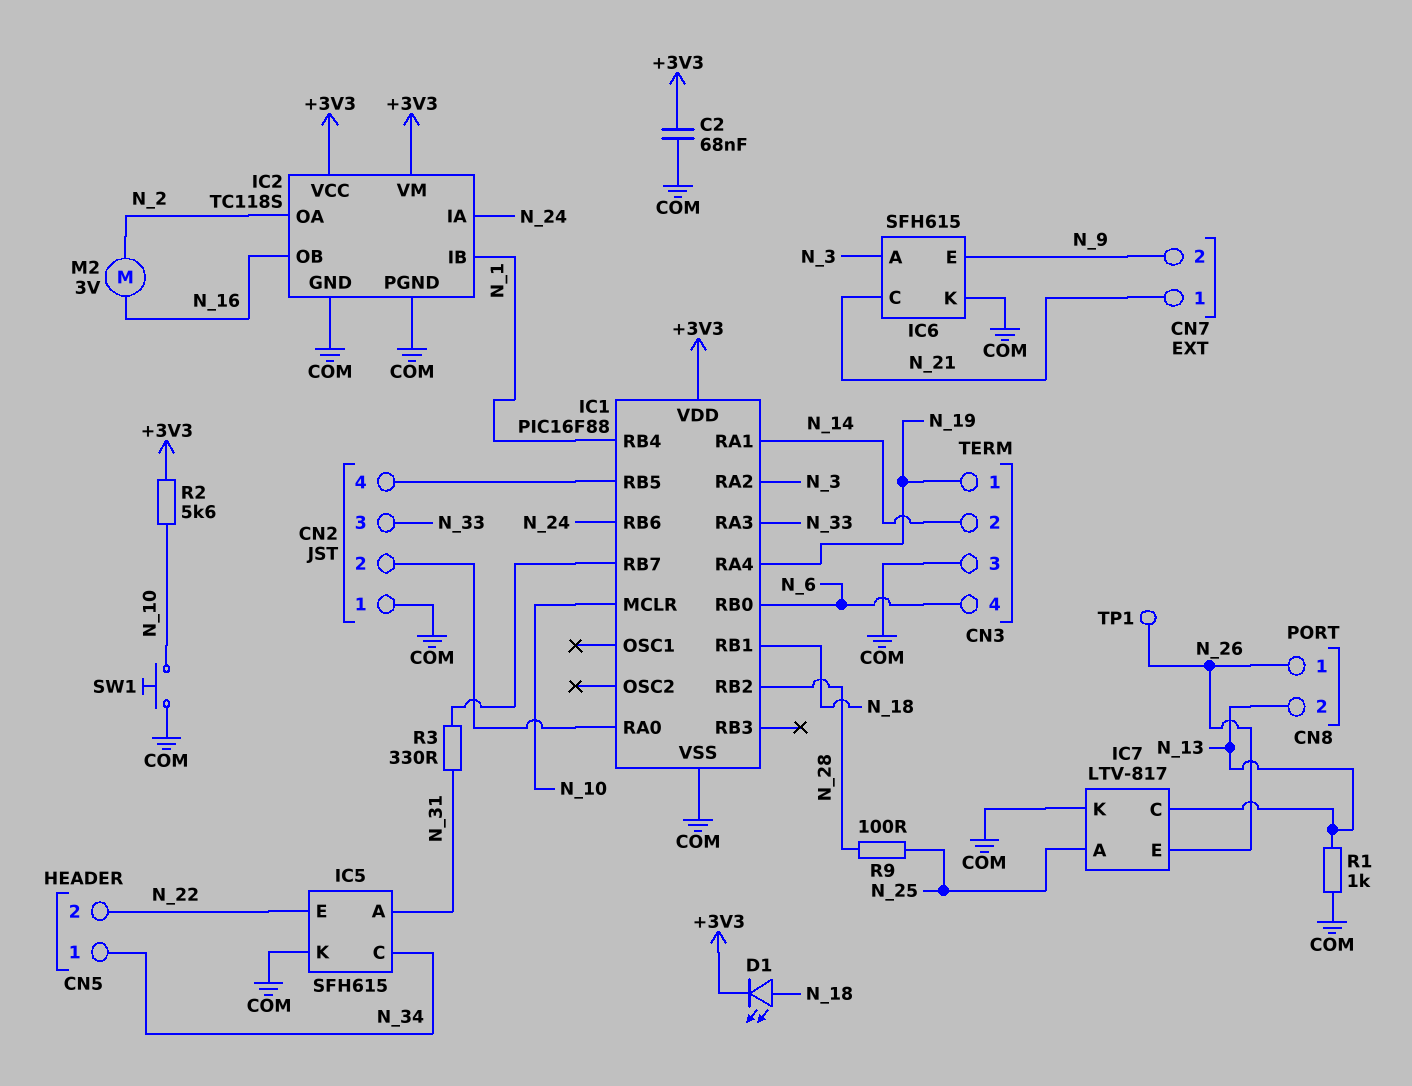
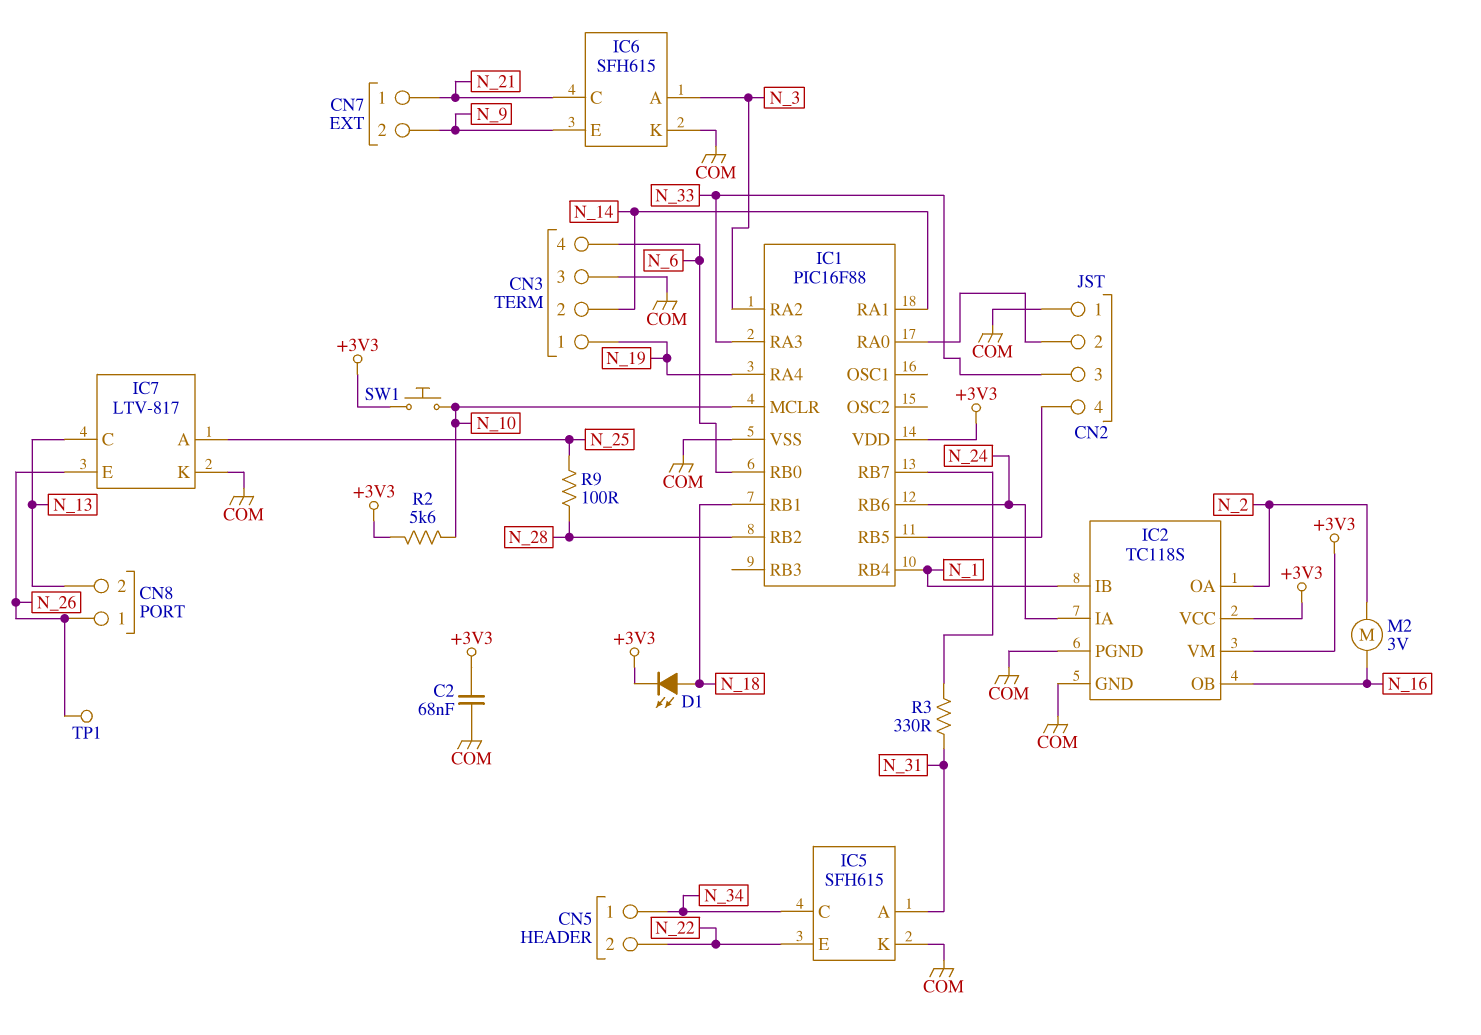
R1: 1k (COM, N_13) -> none
SW1: button (COM, N_10) -> button (+3V3, N_10)

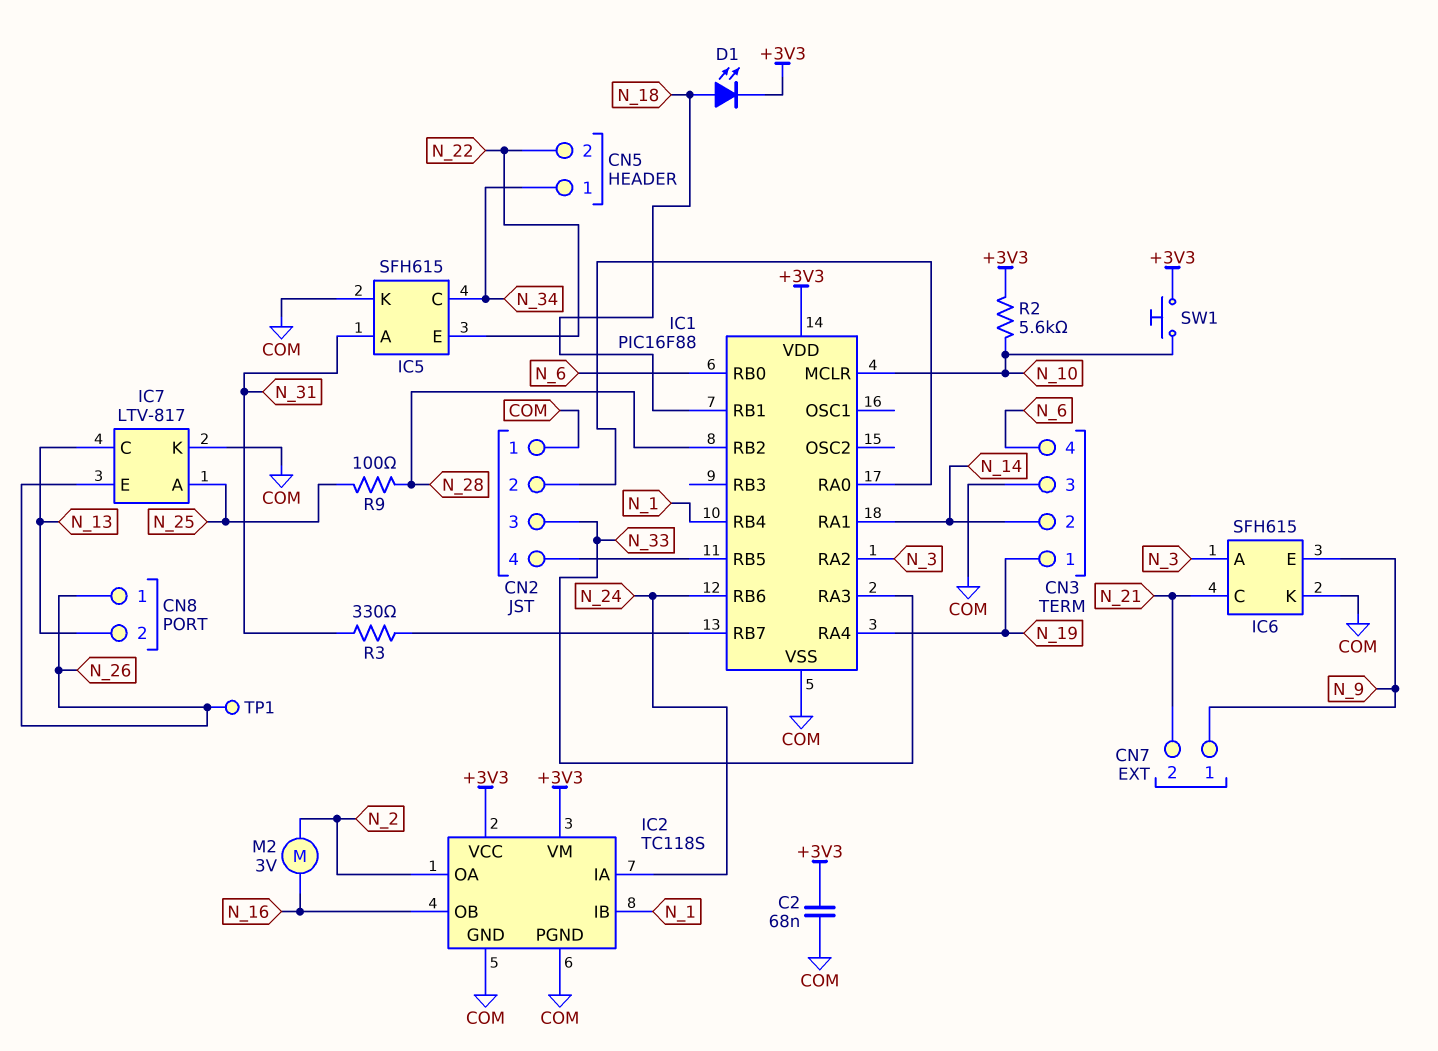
CN7 pin 1: N_21 -> N_9
CN7 pin 2: N_9 -> N_21

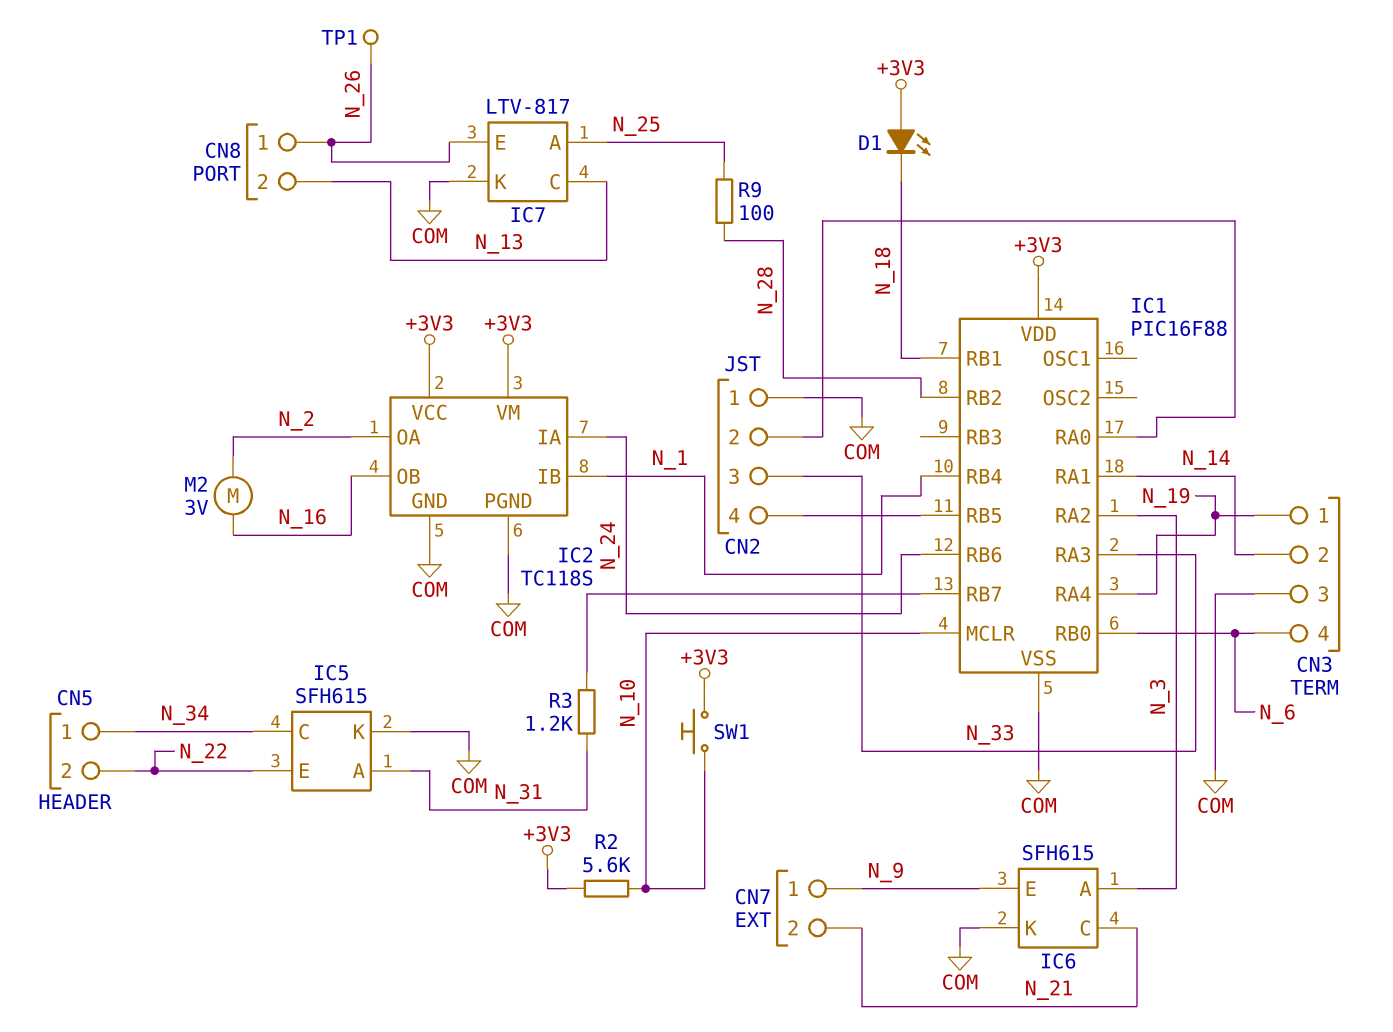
C2: 68nF (+3V3, COM) -> none
D1: LED (A N_18, K +3V3) -> LED (A +3V3, K N_18)
R3: 330 (IC1/RB7, N_31) -> 1.2k (IC1/RB7, N_31)

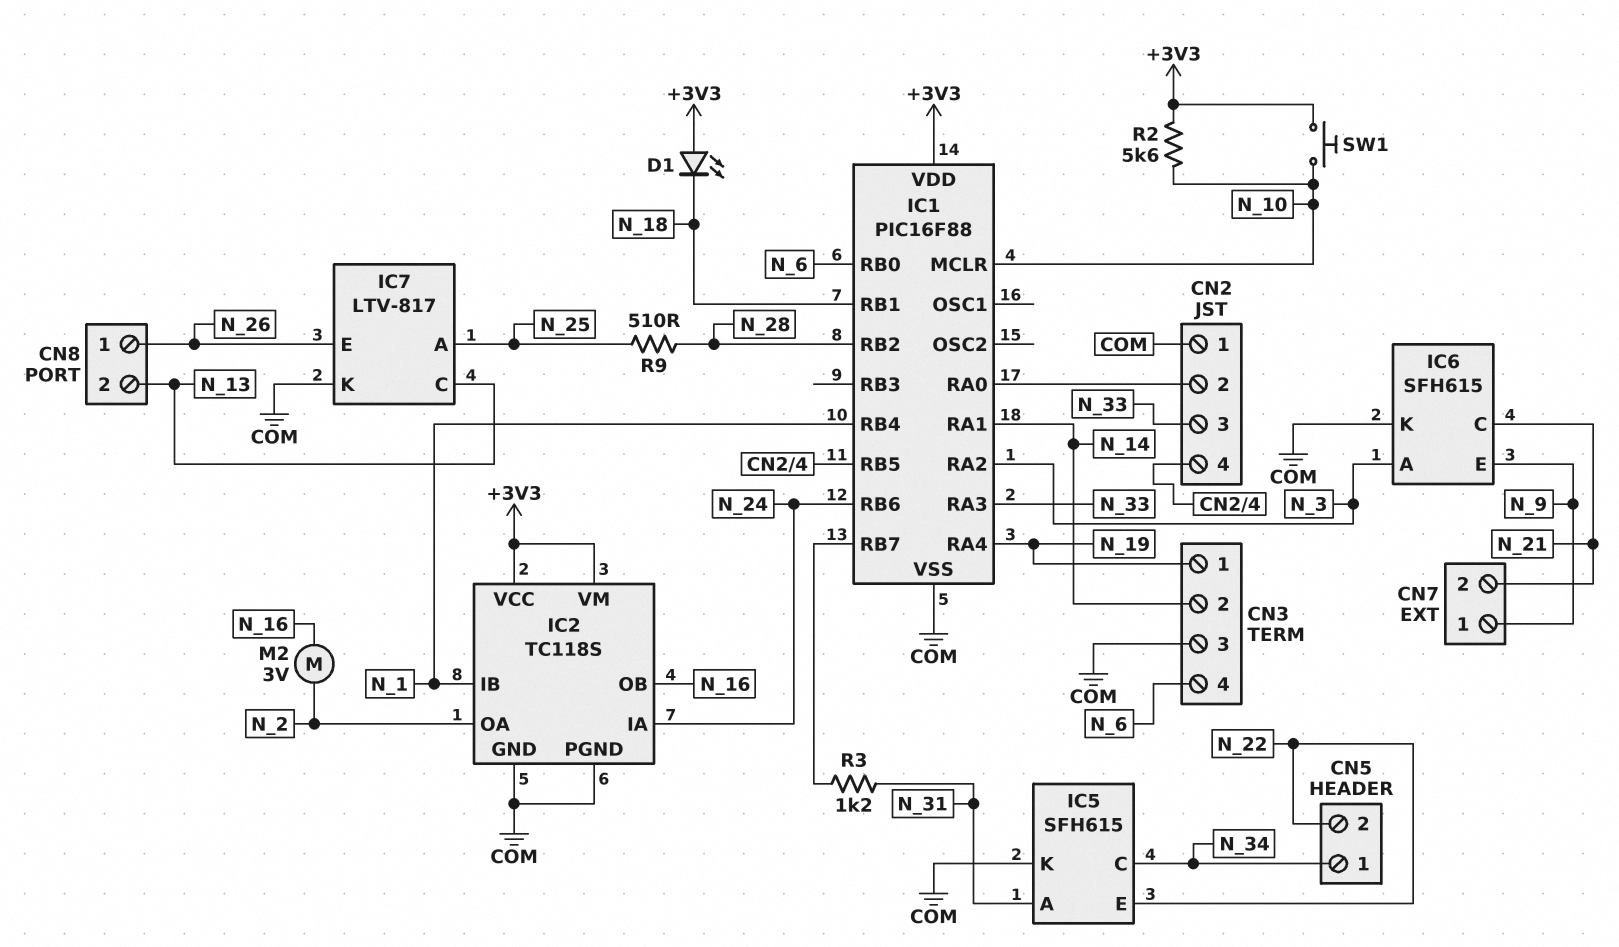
R9: 100 (N_25, N_28) -> 510 (N_25, N_28)
TP1: test point (N_26) -> none

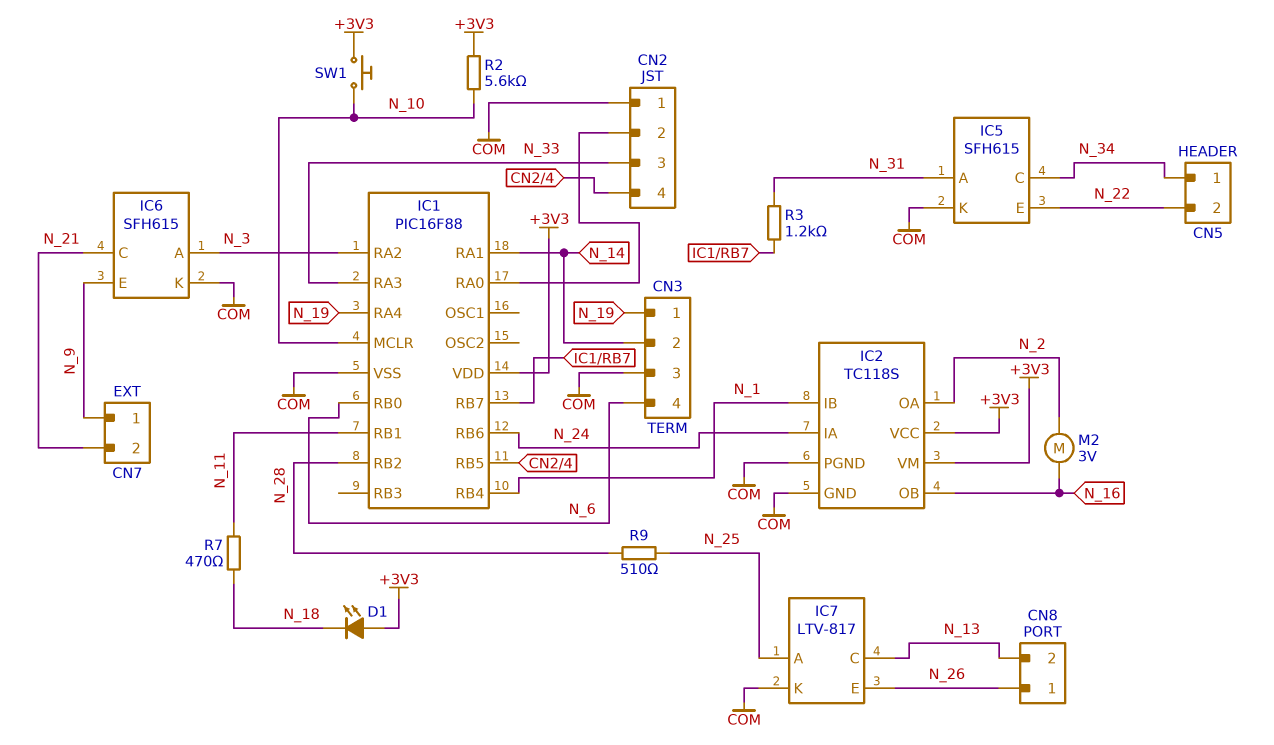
IC1 pin RB1: N_18 -> N_11
R7: none -> 470 (N_11, N_18)

